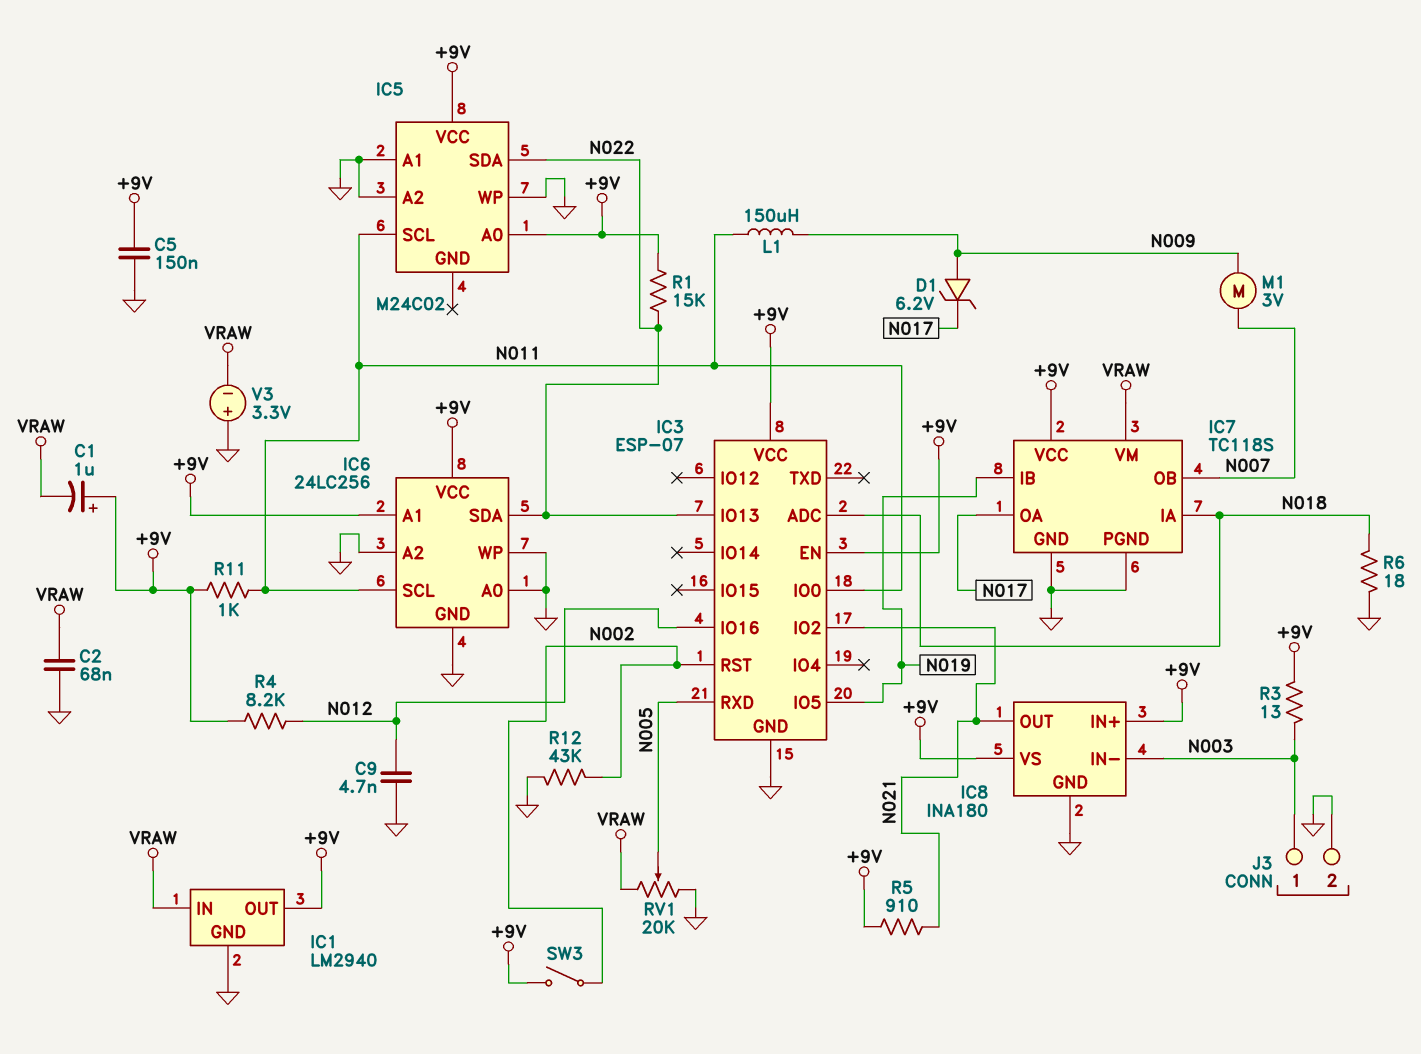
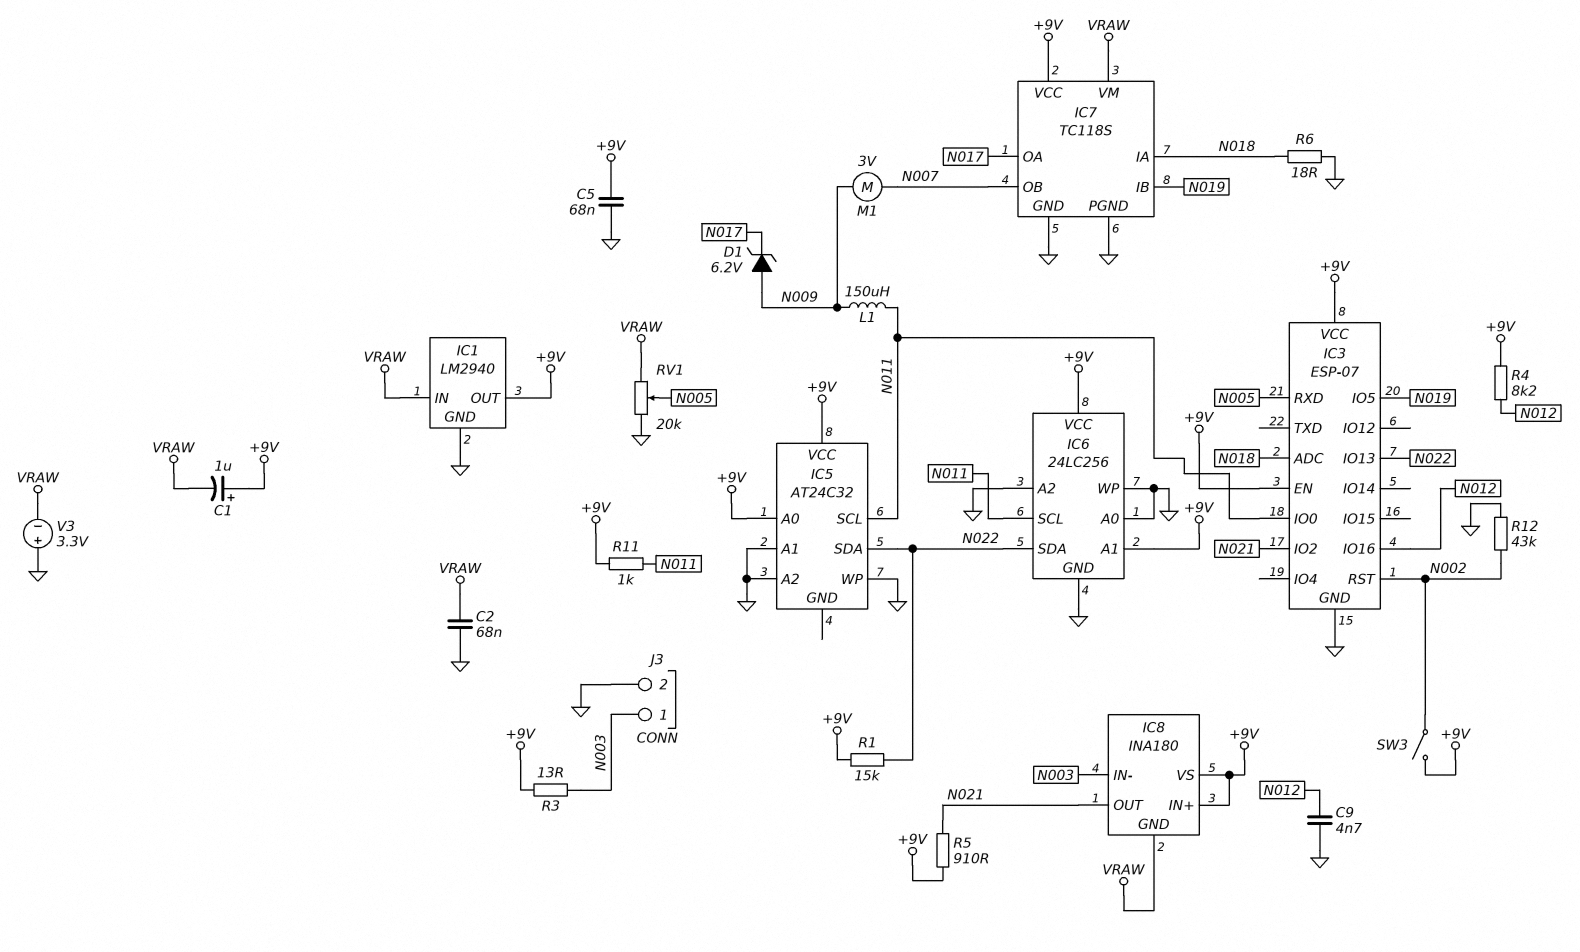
C5: 150nF (+9V, GND) -> 68nF (+9V, GND)
IC5: M24C02 -> AT24C32
IC8 pin GND: GND -> VRAW

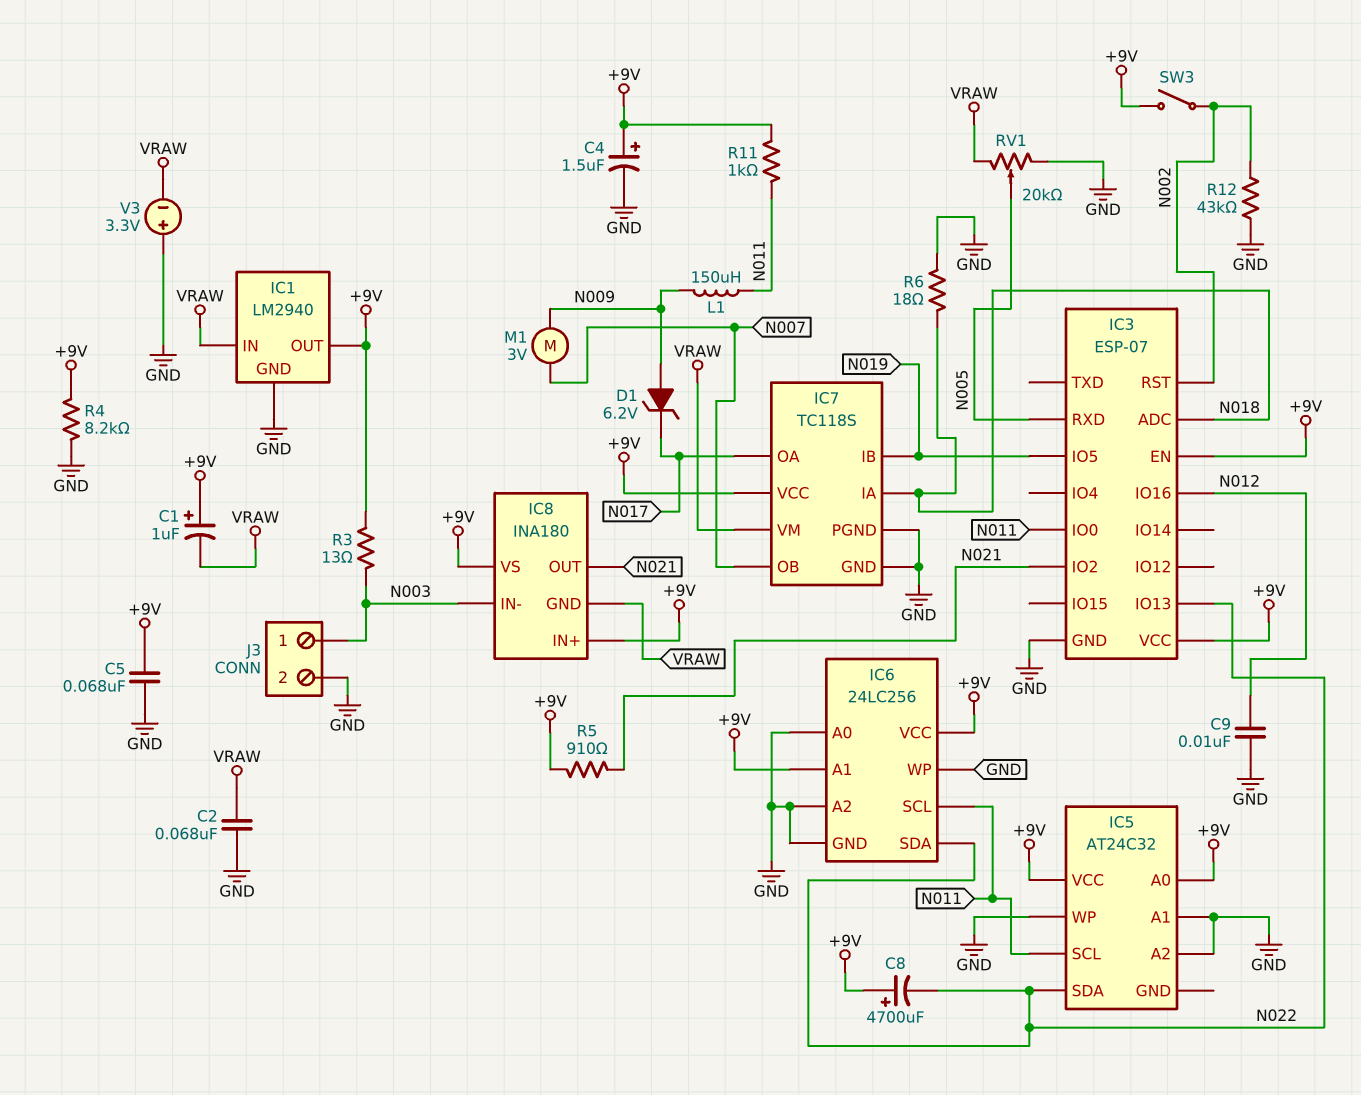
C4: none -> 1.5uF (plus +9V, minus GND)
C8: none -> 4700uF (plus +9V, minus N022)
C9: 4.7nF (GND, N012) -> 10nF (GND, N012)
R1: 15k (+9V, N022) -> none
R4: 8.2k (+9V, N012) -> 8.2k (+9V, GND)

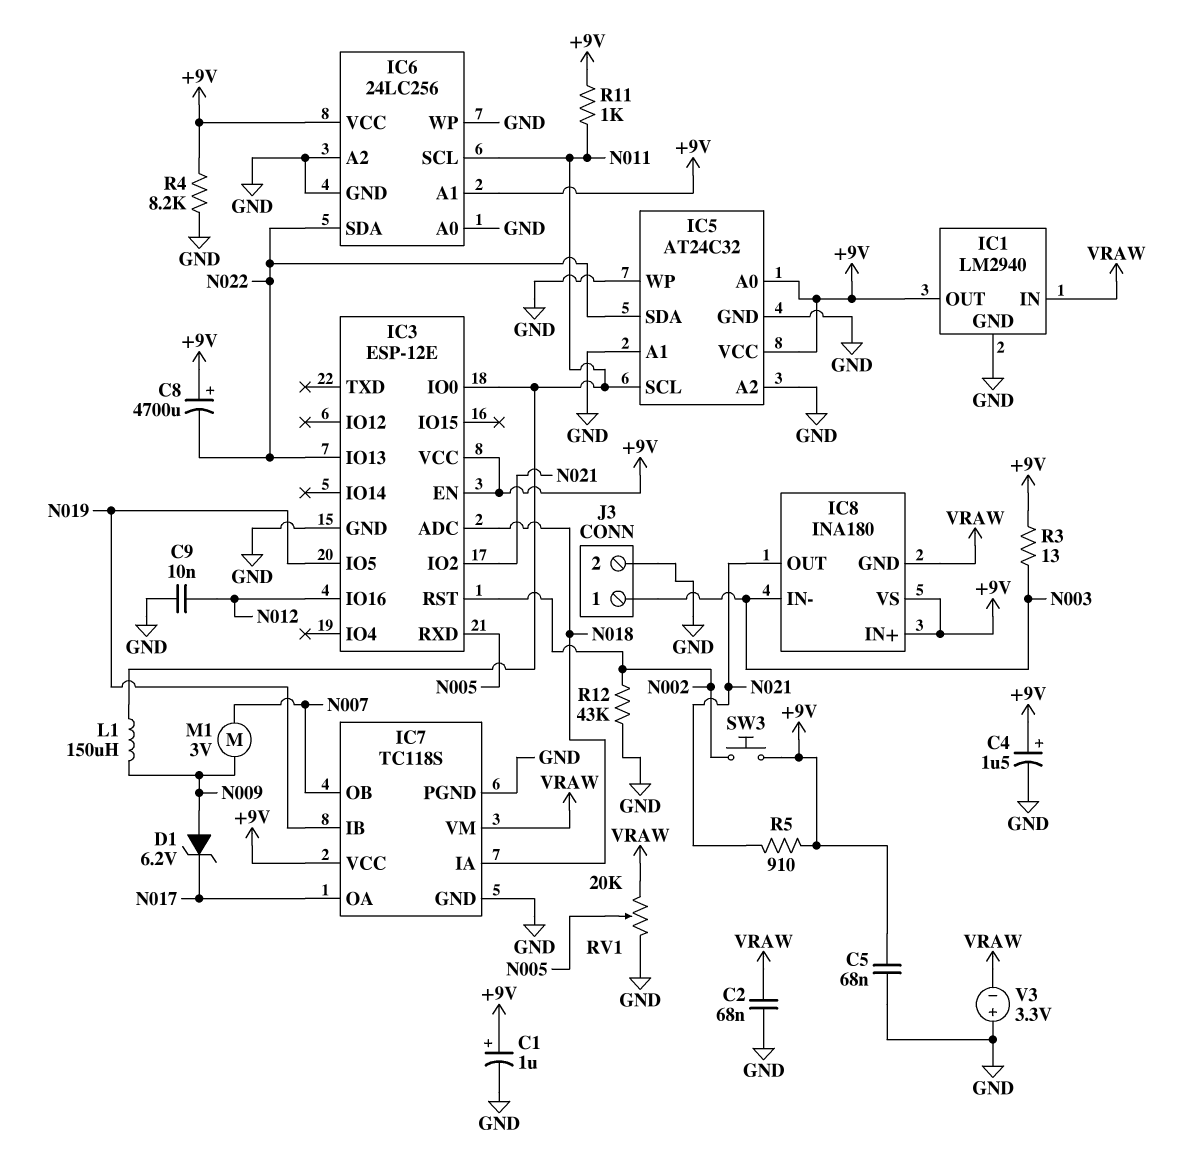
C1: 1uF (plus +9V, minus VRAW) -> 1uF (plus +9V, minus GND)
IC3: ESP-07 -> ESP-12E
IC5 pin GND: none -> GND
R6: 18 (GND, N018) -> none
SW3: switch (+9V, N002) -> button (+9V, N002)

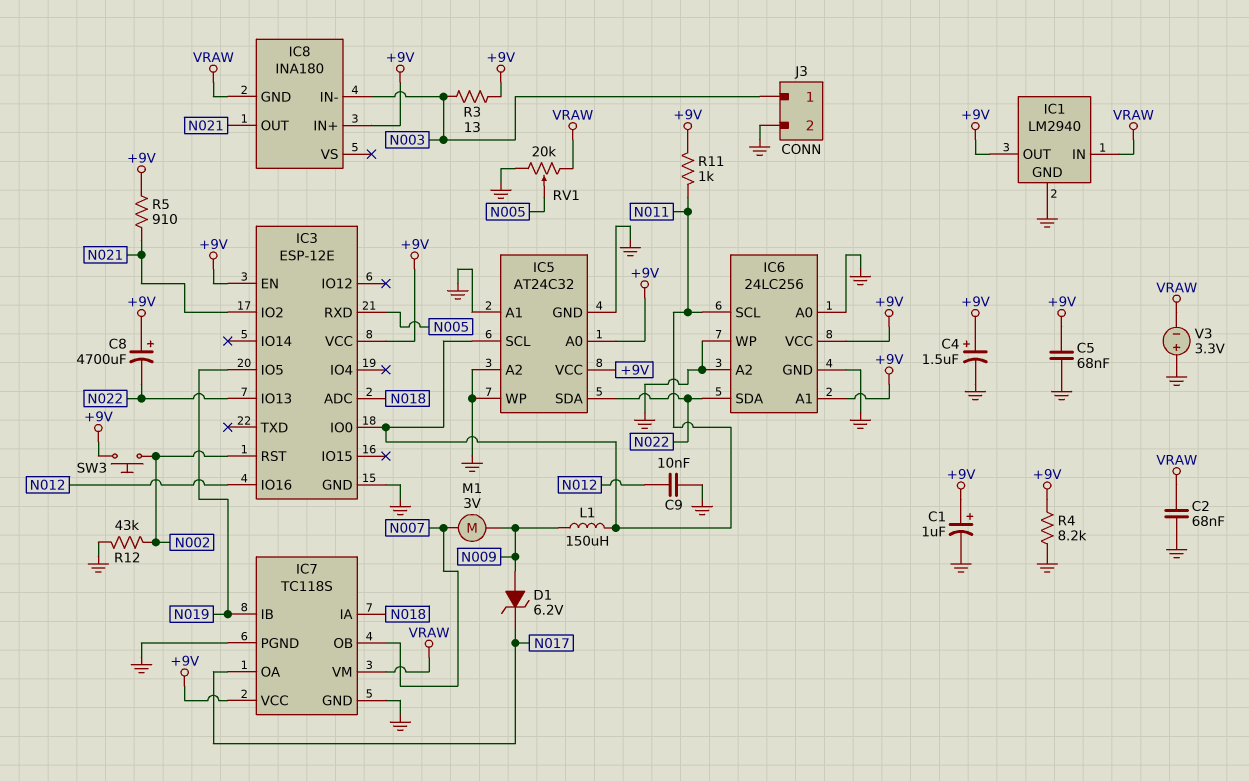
IC8 pin VS: +9V -> none

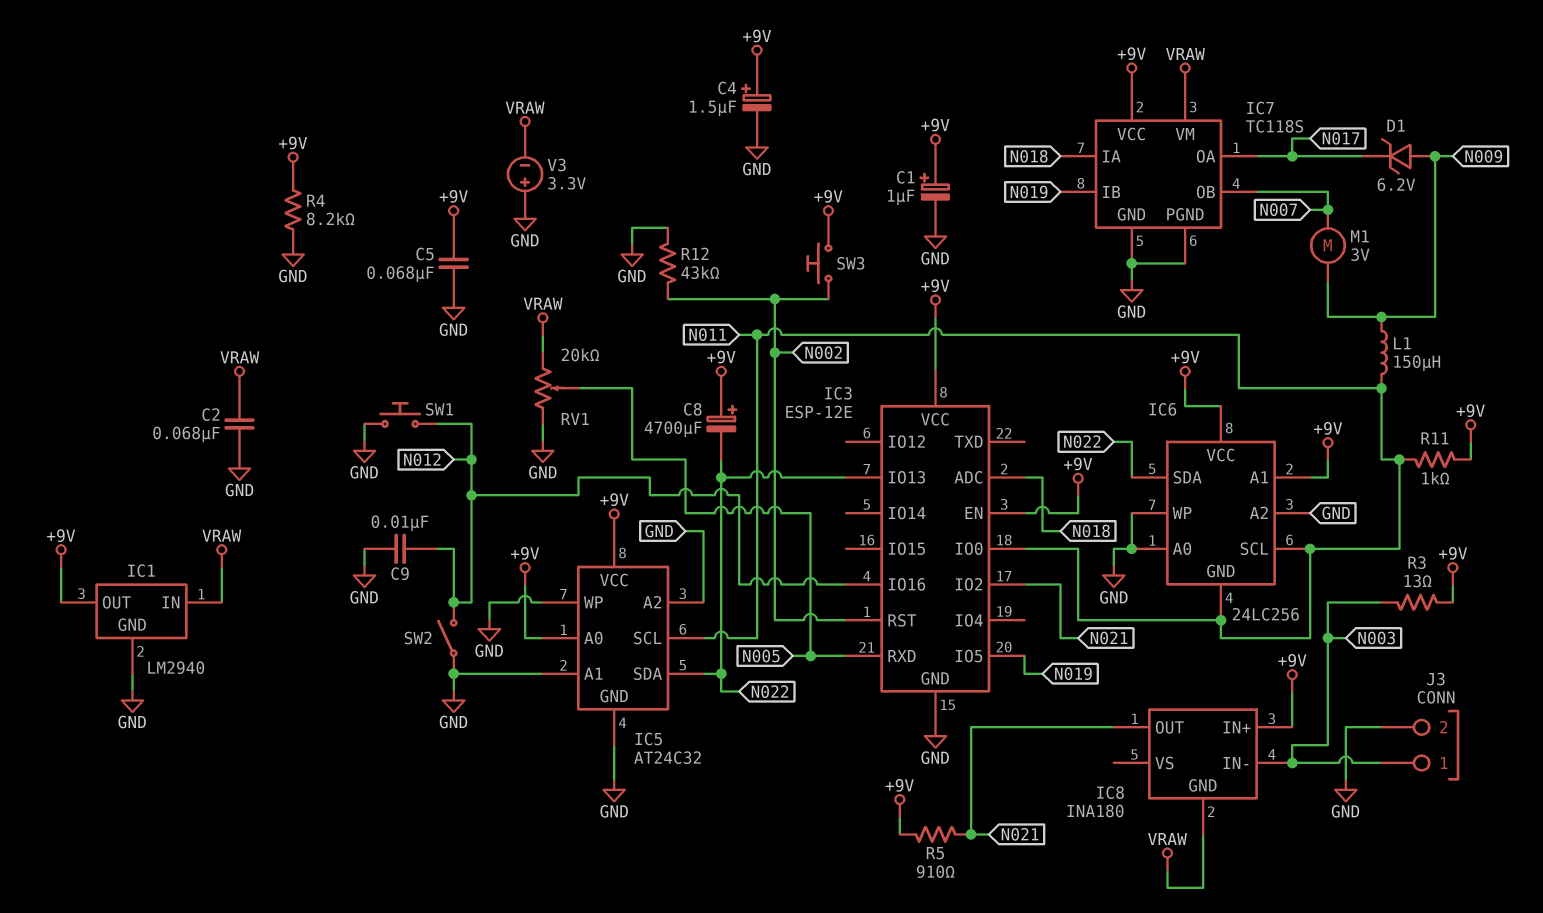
IC6 pin GND: GND -> N011
SW1: none -> button (GND, N012)
SW2: none -> switch (GND, N012)

